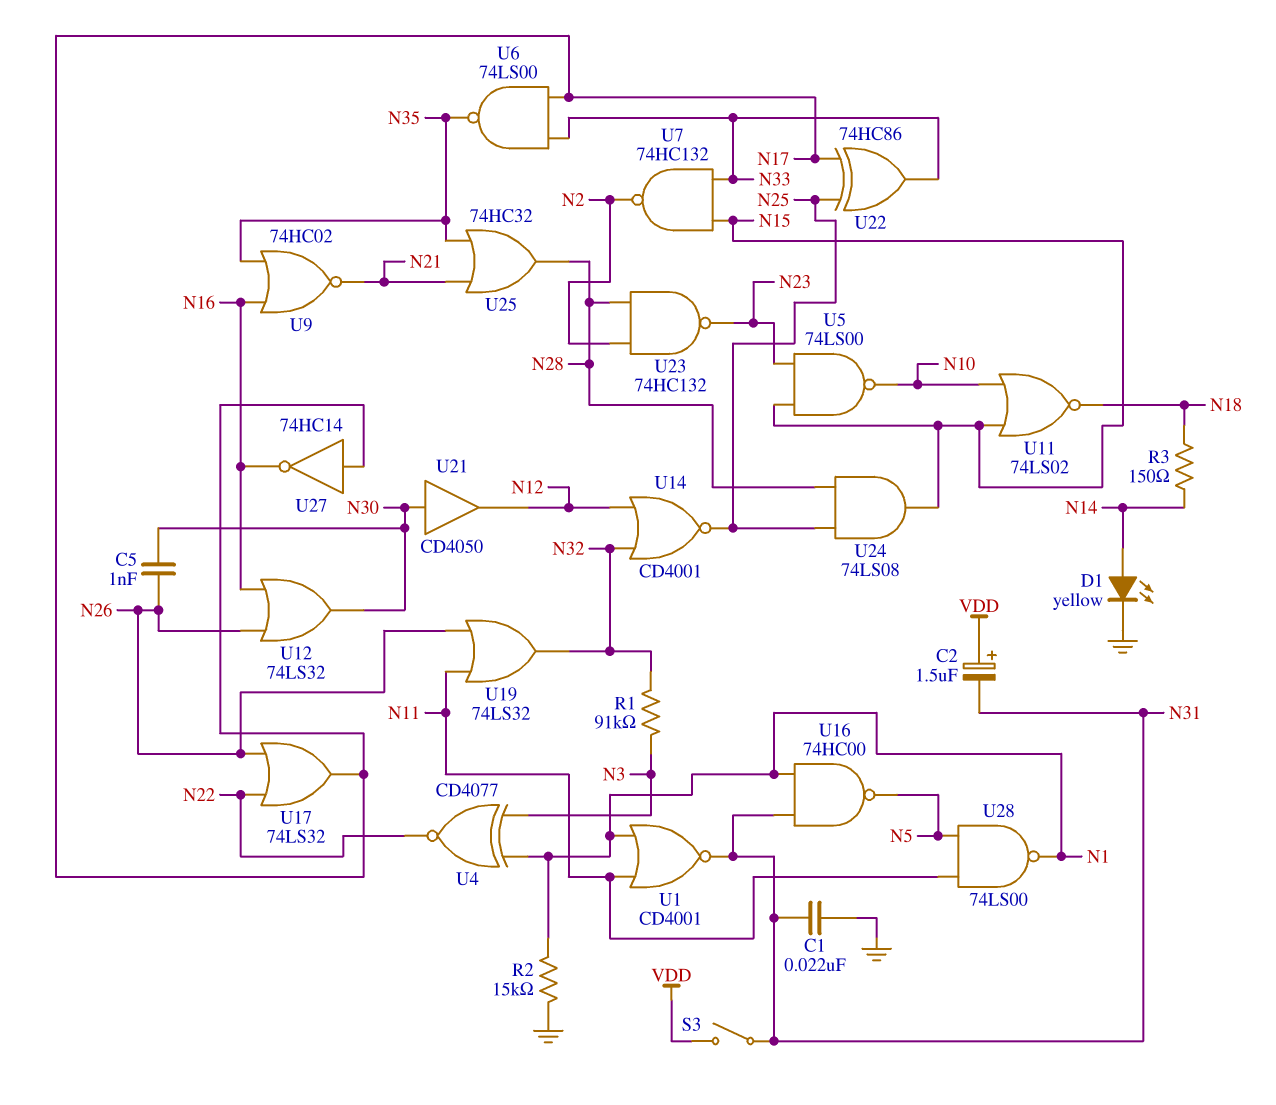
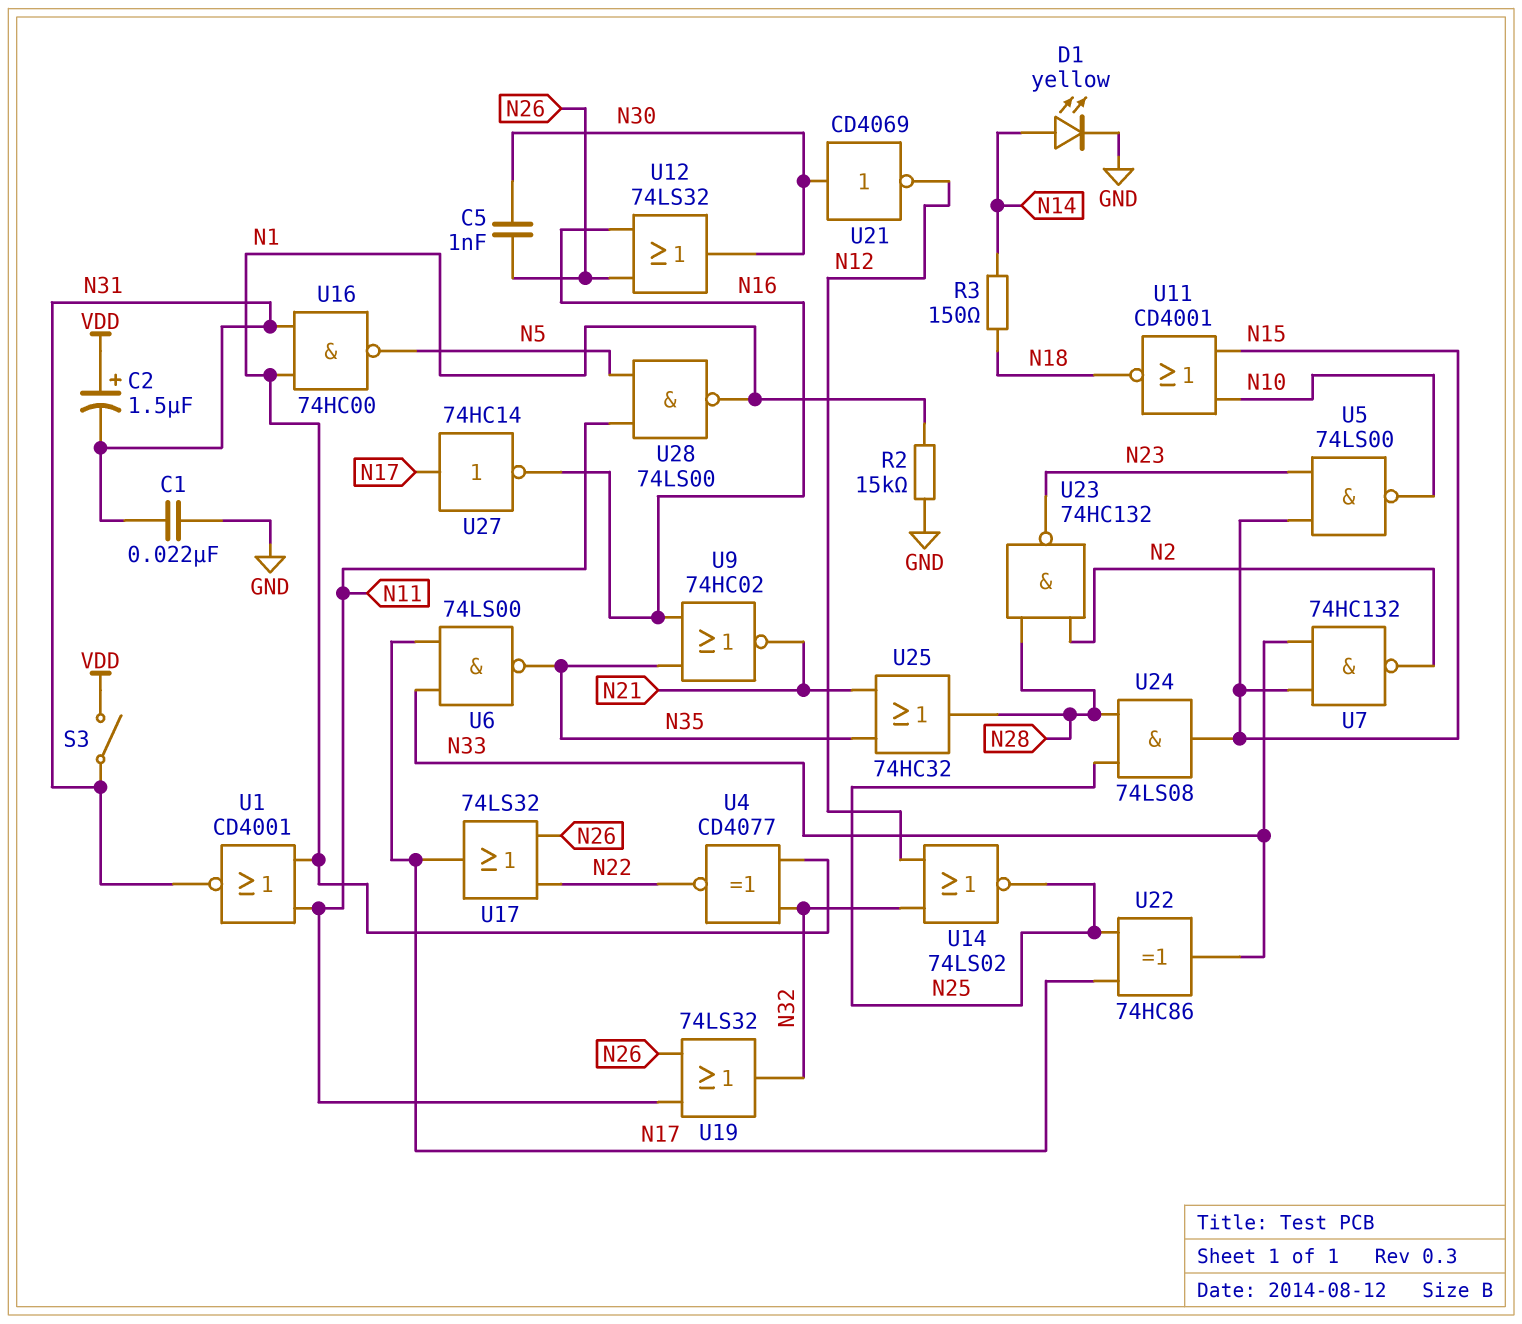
R1: 91k (N3, N32) -> none
U4: XNOR CD4077 (in N1, in N3, out N22) -> XNOR CD4077 (in N1, in N32, out N22)
U11: NOR 74LS02 (in N10, in N15, out N18) -> NOR CD4001 (in N10, in N15, out N18)
U14: NOR CD4001 (in N12, in N32, out N25) -> NOR 74LS02 (in N12, in N32, out N25)
U21: buffer CD4050 (in N30, out N12) -> NOT CD4069 (in N30, out N12)

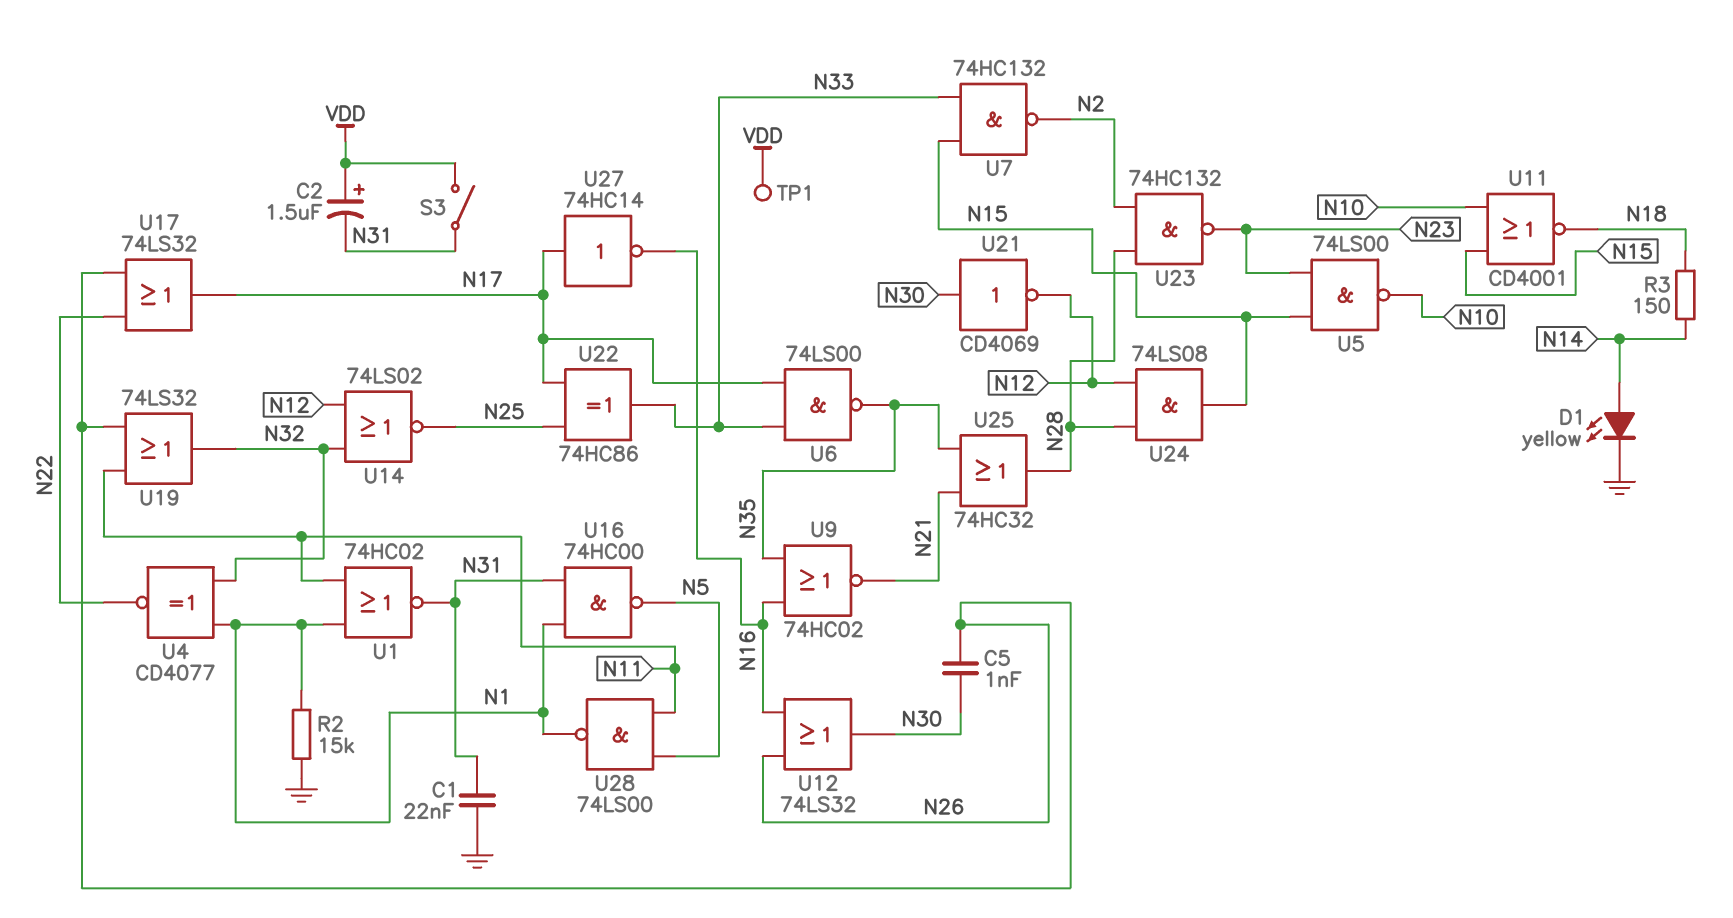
TP1: none -> test point (VDD)
U1: NOR CD4001 (in N1, in N11, out N31) -> NOR 74HC02 (in N1, in N11, out N31)
U24: AND 74LS08 (in N25, in N28, out N15) -> AND 74LS08 (in N12, in N28, out N15)

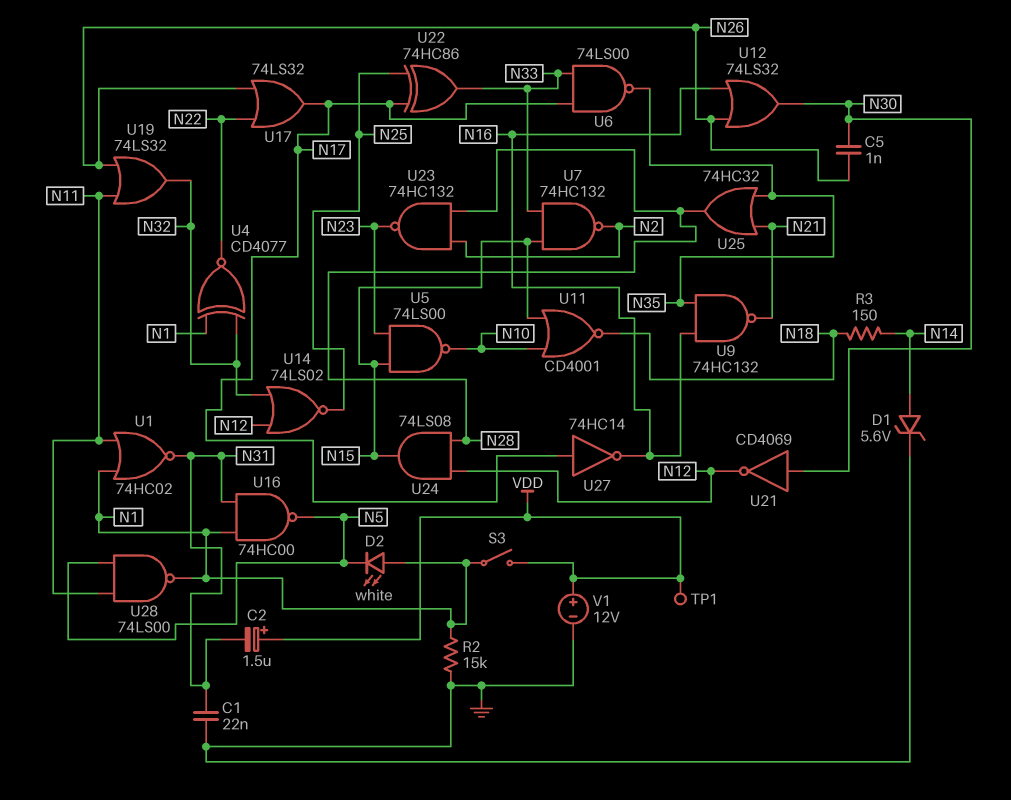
D1: LED yellow (A N14, K GND) -> zener 5.6V (A N14, K GND)
D2: none -> LED white (A N1, K N5)
S3: switch (N31, VDD) -> switch (N1, VDD)
U9: NOR 74HC02 (in N16, in N35, out N21) -> NAND 74HC132 (in N16, in N35, out N21)
V1: none -> 12V (plus VDD, minus GND)

